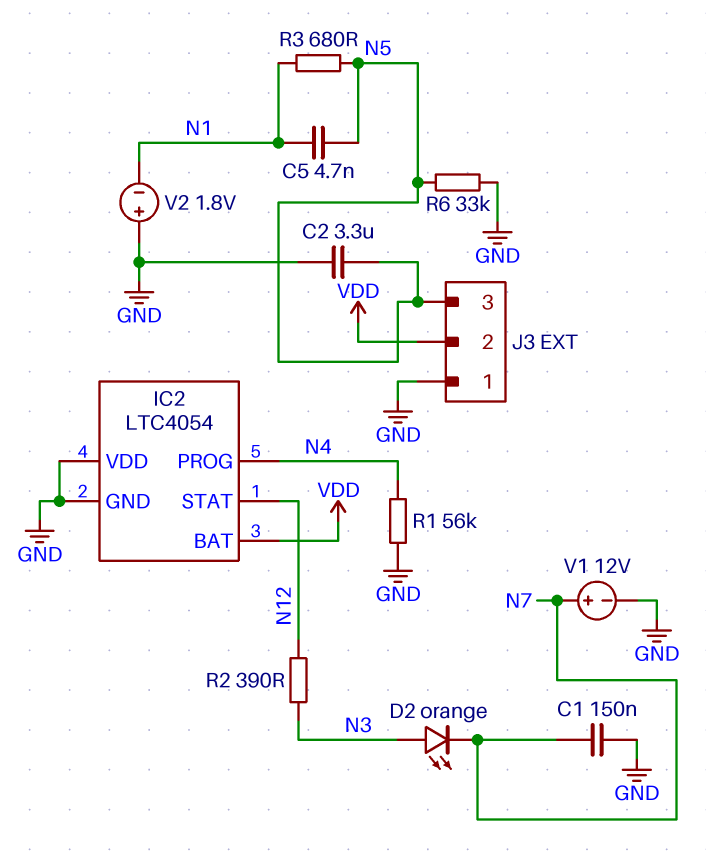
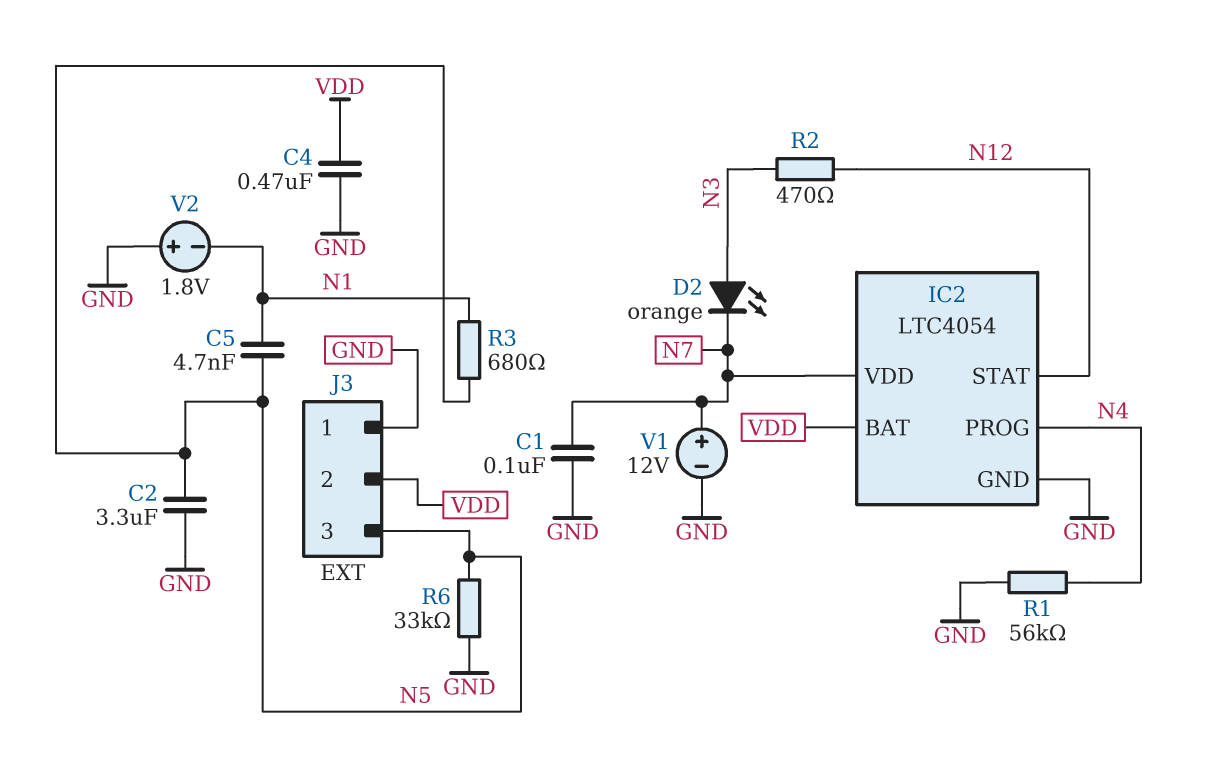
C1: 150nF (GND, N7) -> 100nF (GND, N7)
C4: none -> 470nF (GND, VDD)
IC2 pin VDD: GND -> N7
R2: 390 (N3, N12) -> 470 (N3, N12)

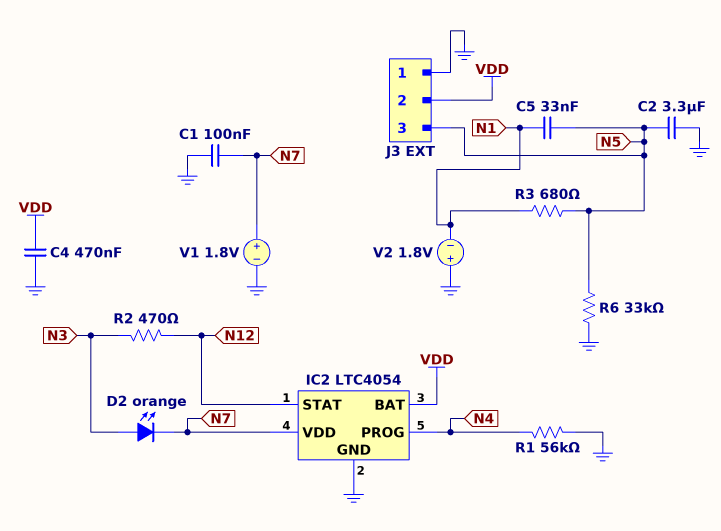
C5: 4.7nF (N1, N5) -> 33nF (N1, N5)
V1: 12V (plus N7, minus GND) -> 1.8V (plus N7, minus GND)

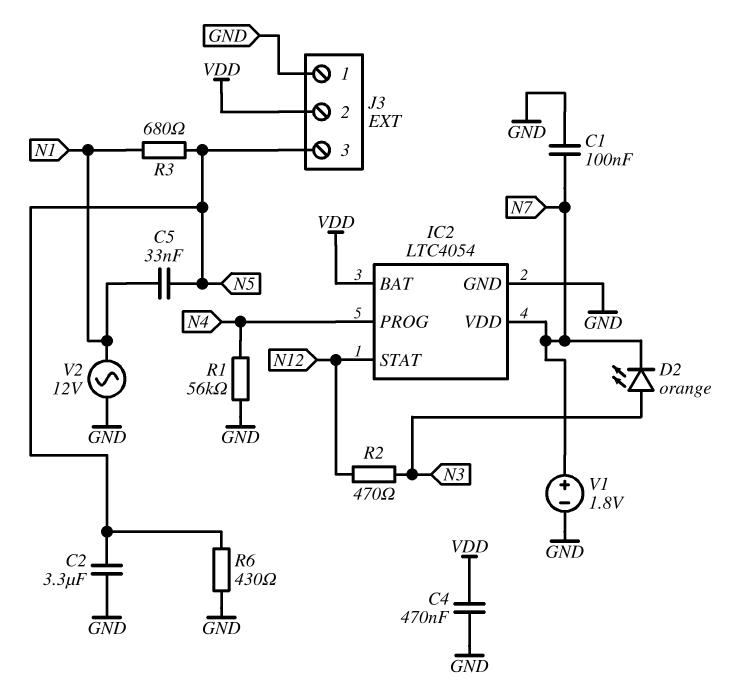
R6: 33k (GND, N5) -> 430 (GND, N5)
V2: 1.8V (plus GND, minus N1) -> AC 12V (GND, N1)

